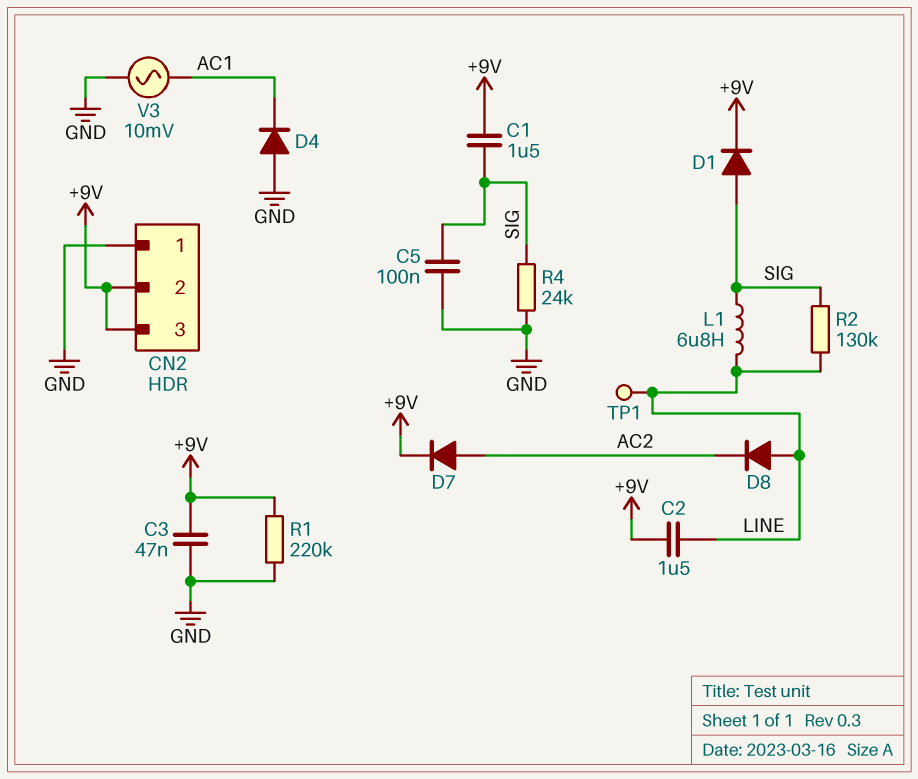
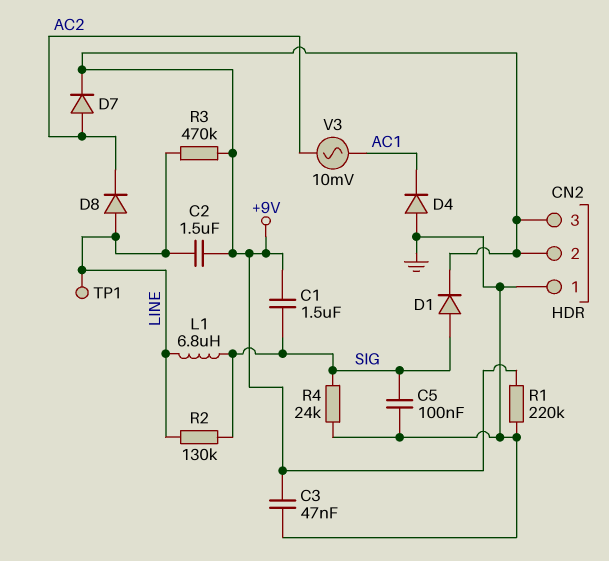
R3: none -> 470k (+9V, LINE)
V3: AC 10mV (AC1, GND) -> AC 10mV (AC1, AC2)

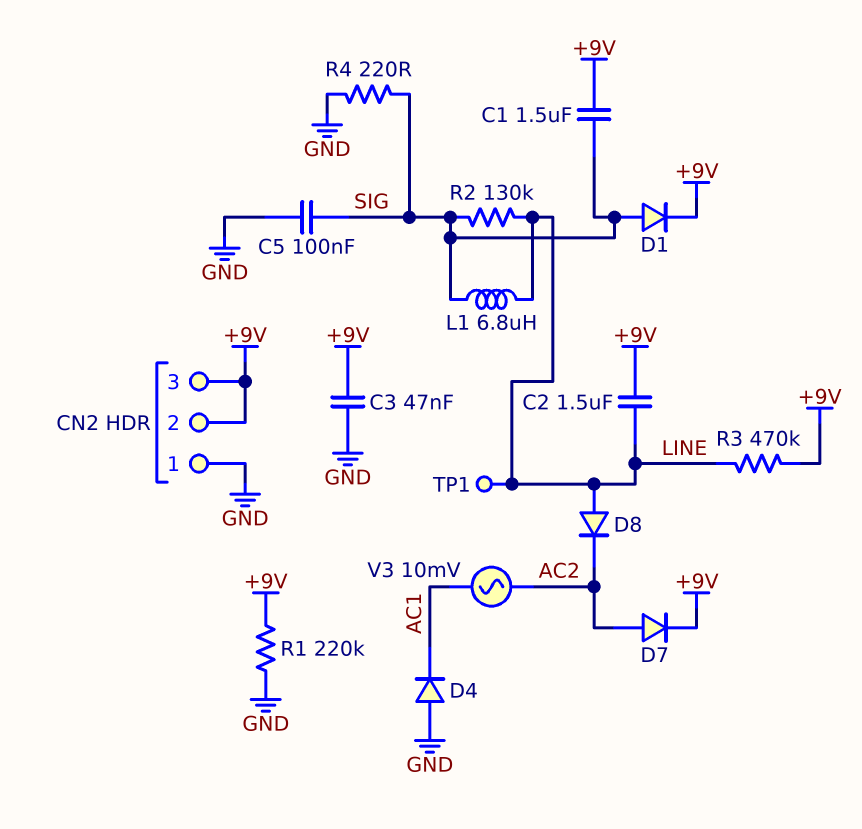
R4: 24k (GND, SIG) -> 220 (GND, SIG)

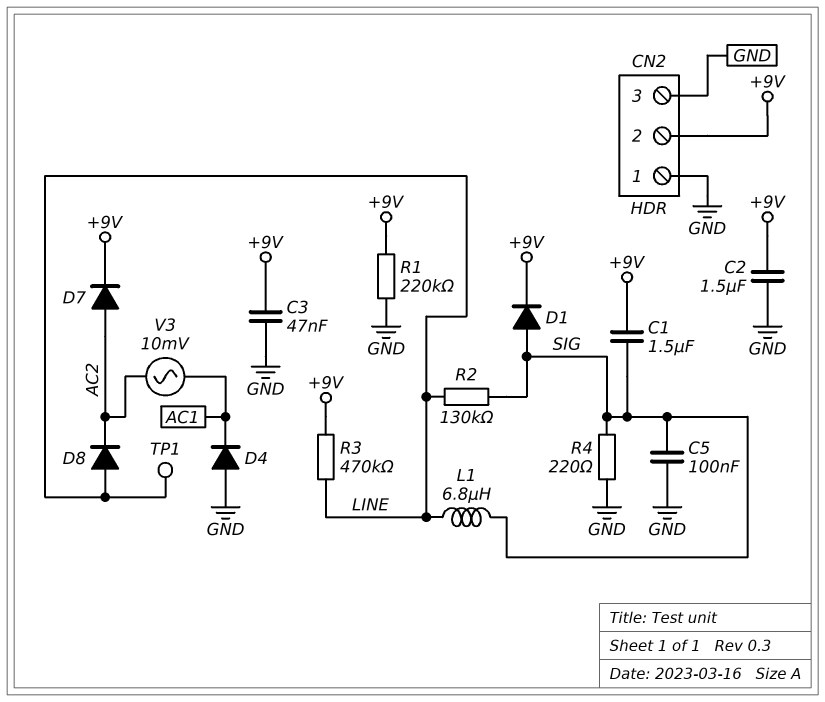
C2: 1.5uF (+9V, LINE) -> 1.5uF (+9V, GND)
CN2 pin 3: +9V -> GND

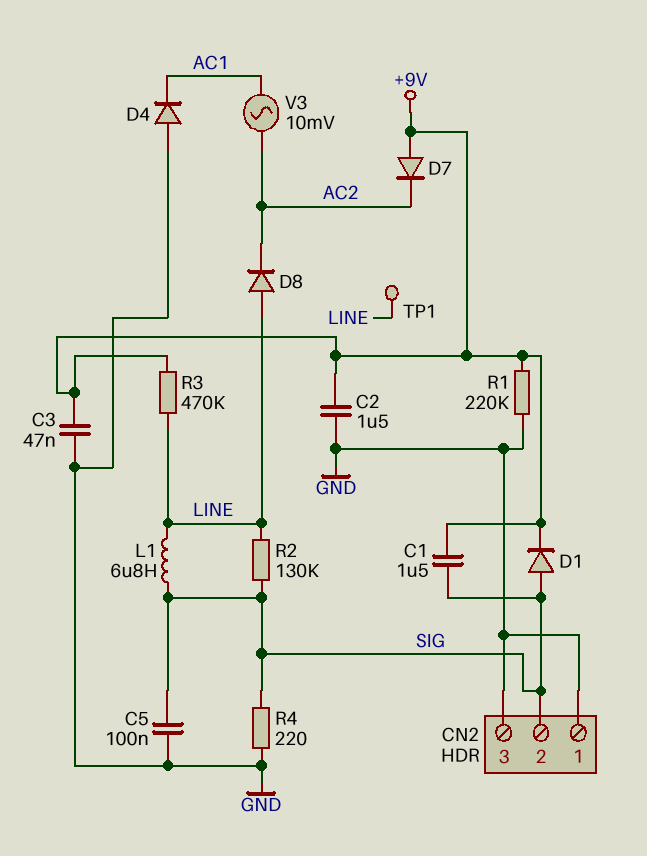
CN2 pin 2: +9V -> SIG
D7: diode (A AC2, K +9V) -> diode (A +9V, K AC2)

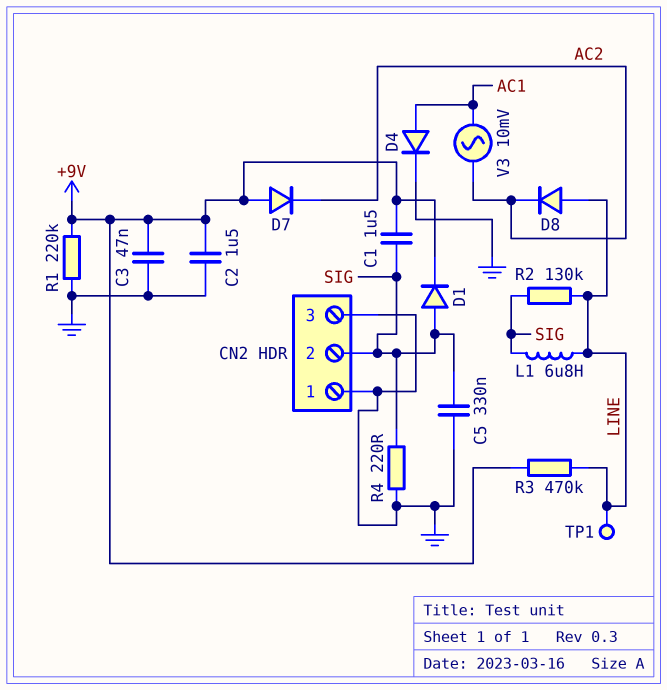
C5: 100nF (GND, SIG) -> 330nF (GND, SIG)
D4: diode (A GND, K AC1) -> diode (A AC1, K GND)

